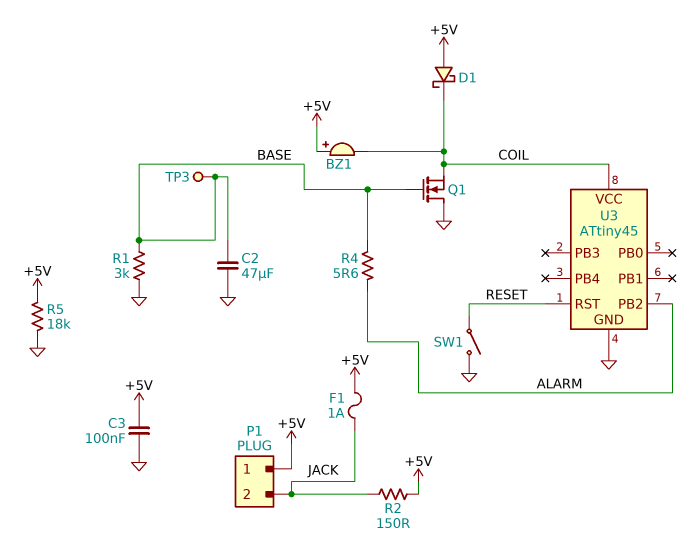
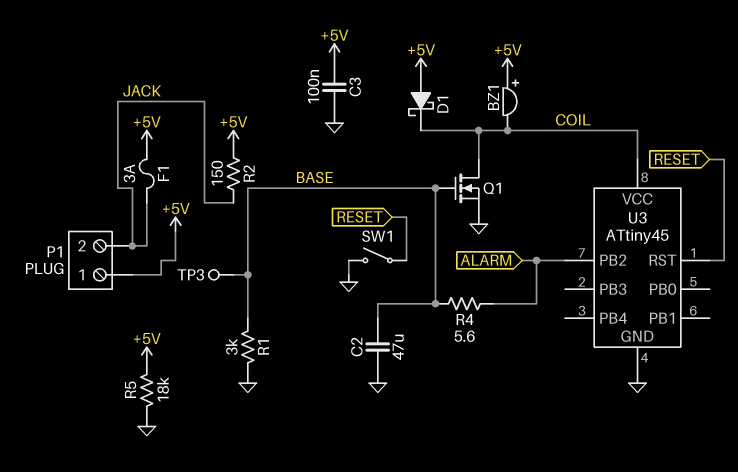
F1: 1A (+5V, JACK) -> 3A (+5V, JACK)
Q1: NMOS (G BASE, D GND, S COIL) -> NMOS (G BASE, D COIL, S GND)

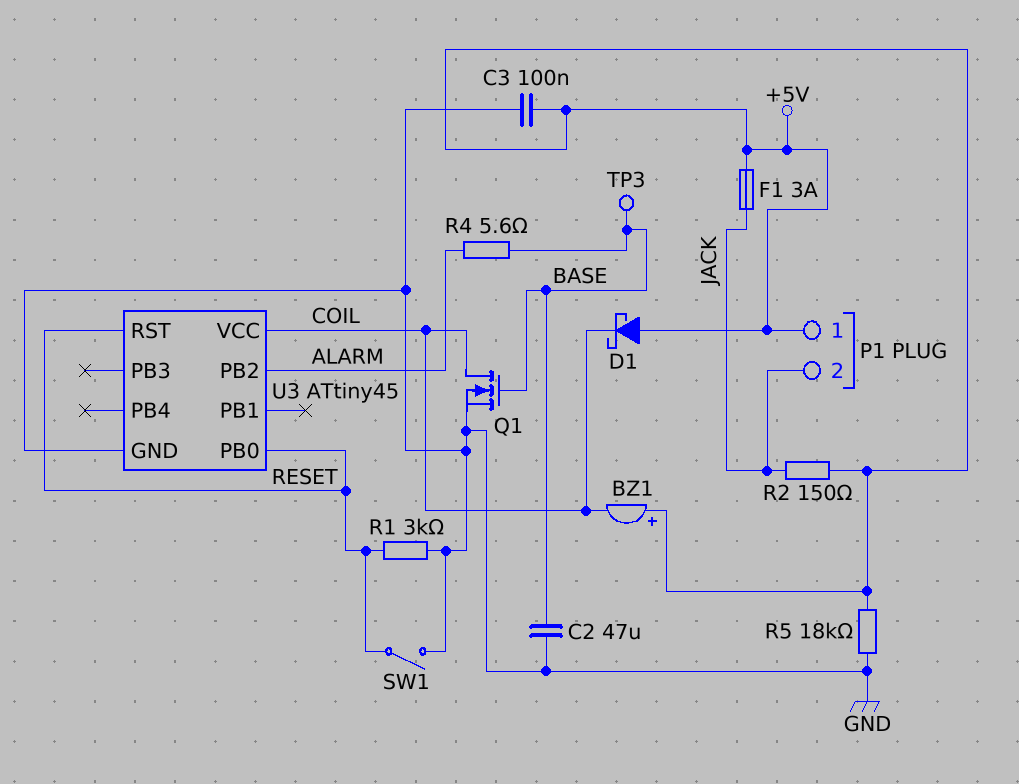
R1: 3k (BASE, GND) -> 3k (GND, RESET)
U3 pin PB0: none -> RESET

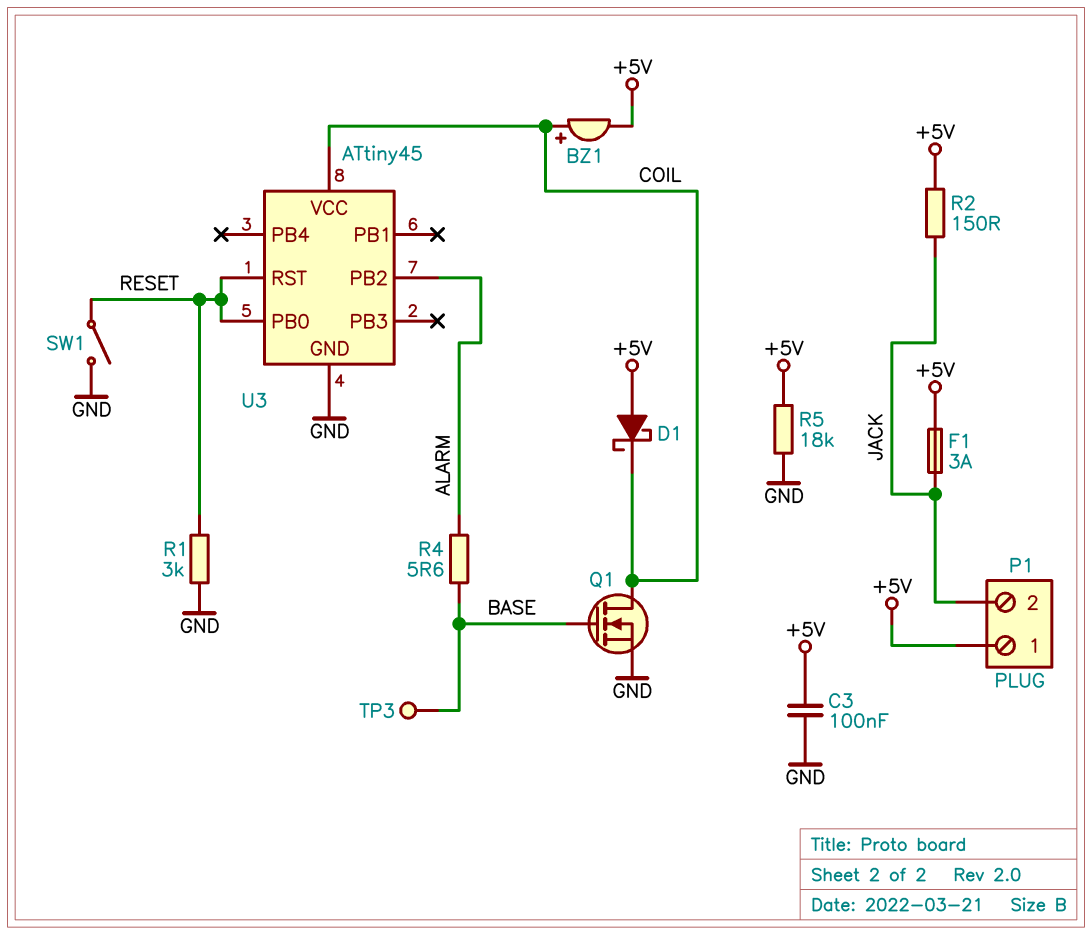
BZ1: buzzer (plus +5V, minus COIL) -> buzzer (plus COIL, minus +5V)
C2: 47uF (BASE, GND) -> none

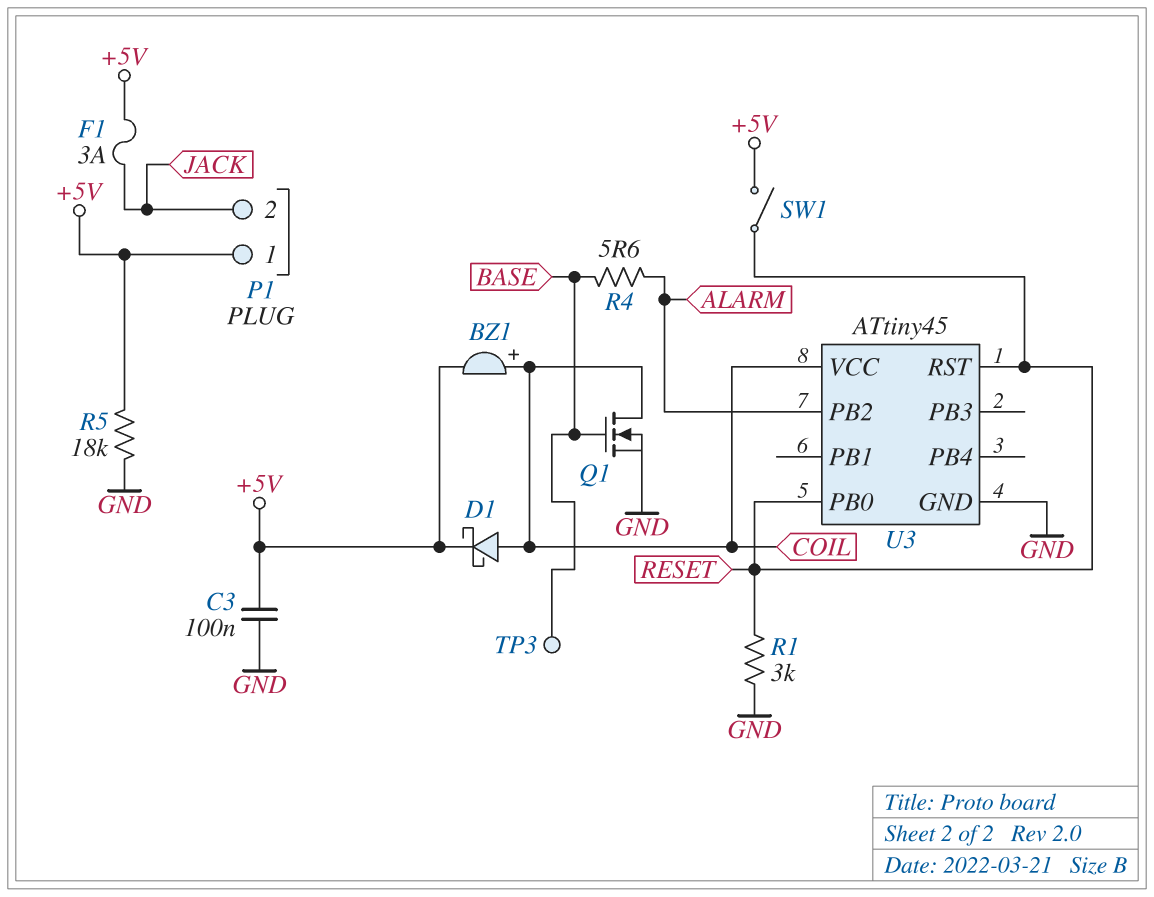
D1: schottky (A +5V, K COIL) -> schottky (A COIL, K +5V)
R2: 150 (+5V, JACK) -> none
SW1: switch (GND, RESET) -> switch (+5V, RESET)

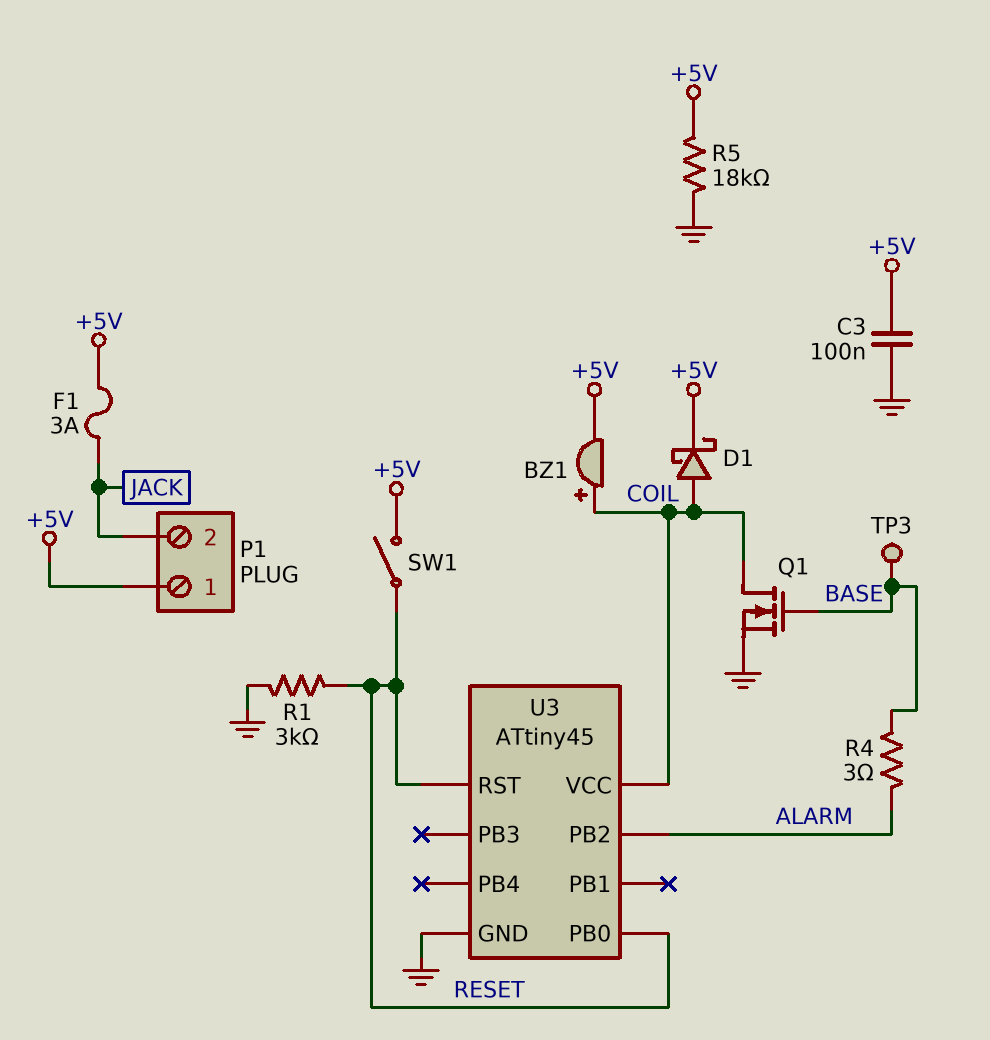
R4: 5.6 (ALARM, BASE) -> 3 (ALARM, BASE)

